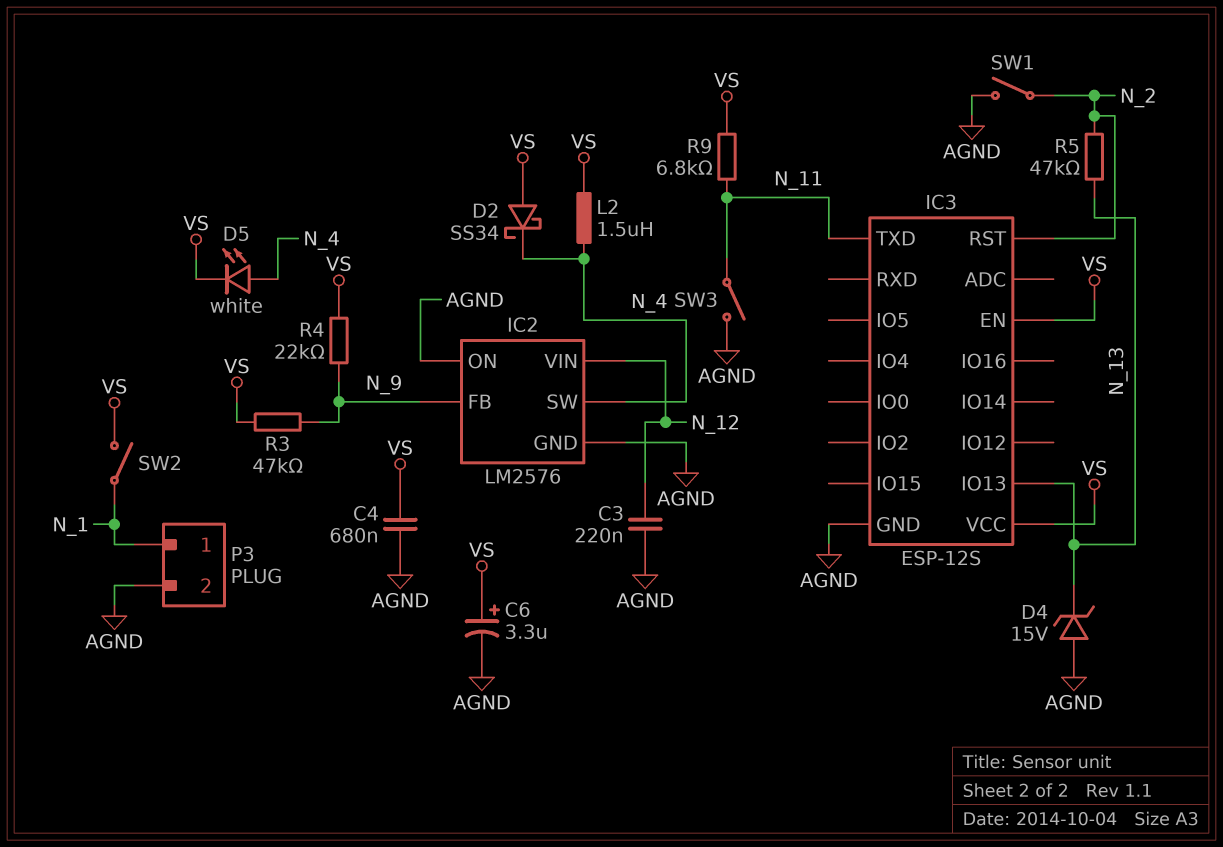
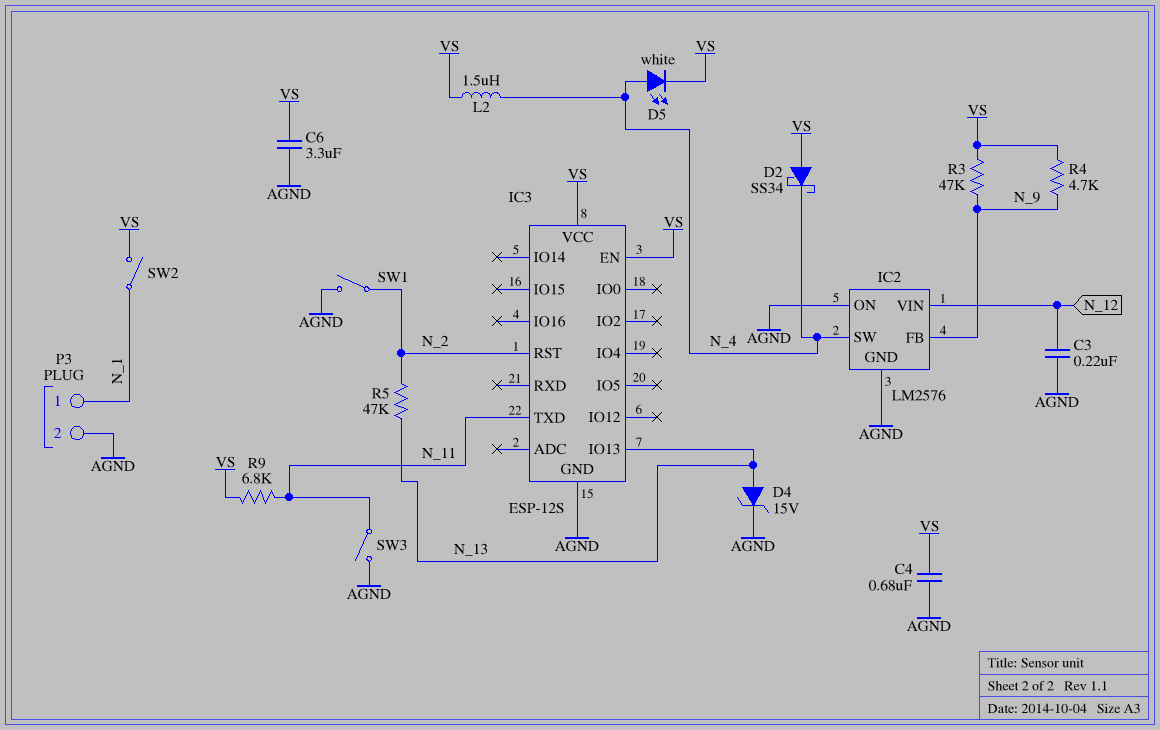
C6: 3.3uF (plus VS, minus AGND) -> 3.3uF (AGND, VS)
D4: zener 15V (A AGND, K N_13) -> zener 15V (A N_13, K AGND)
R4: 22k (N_9, VS) -> 4.7k (N_9, VS)

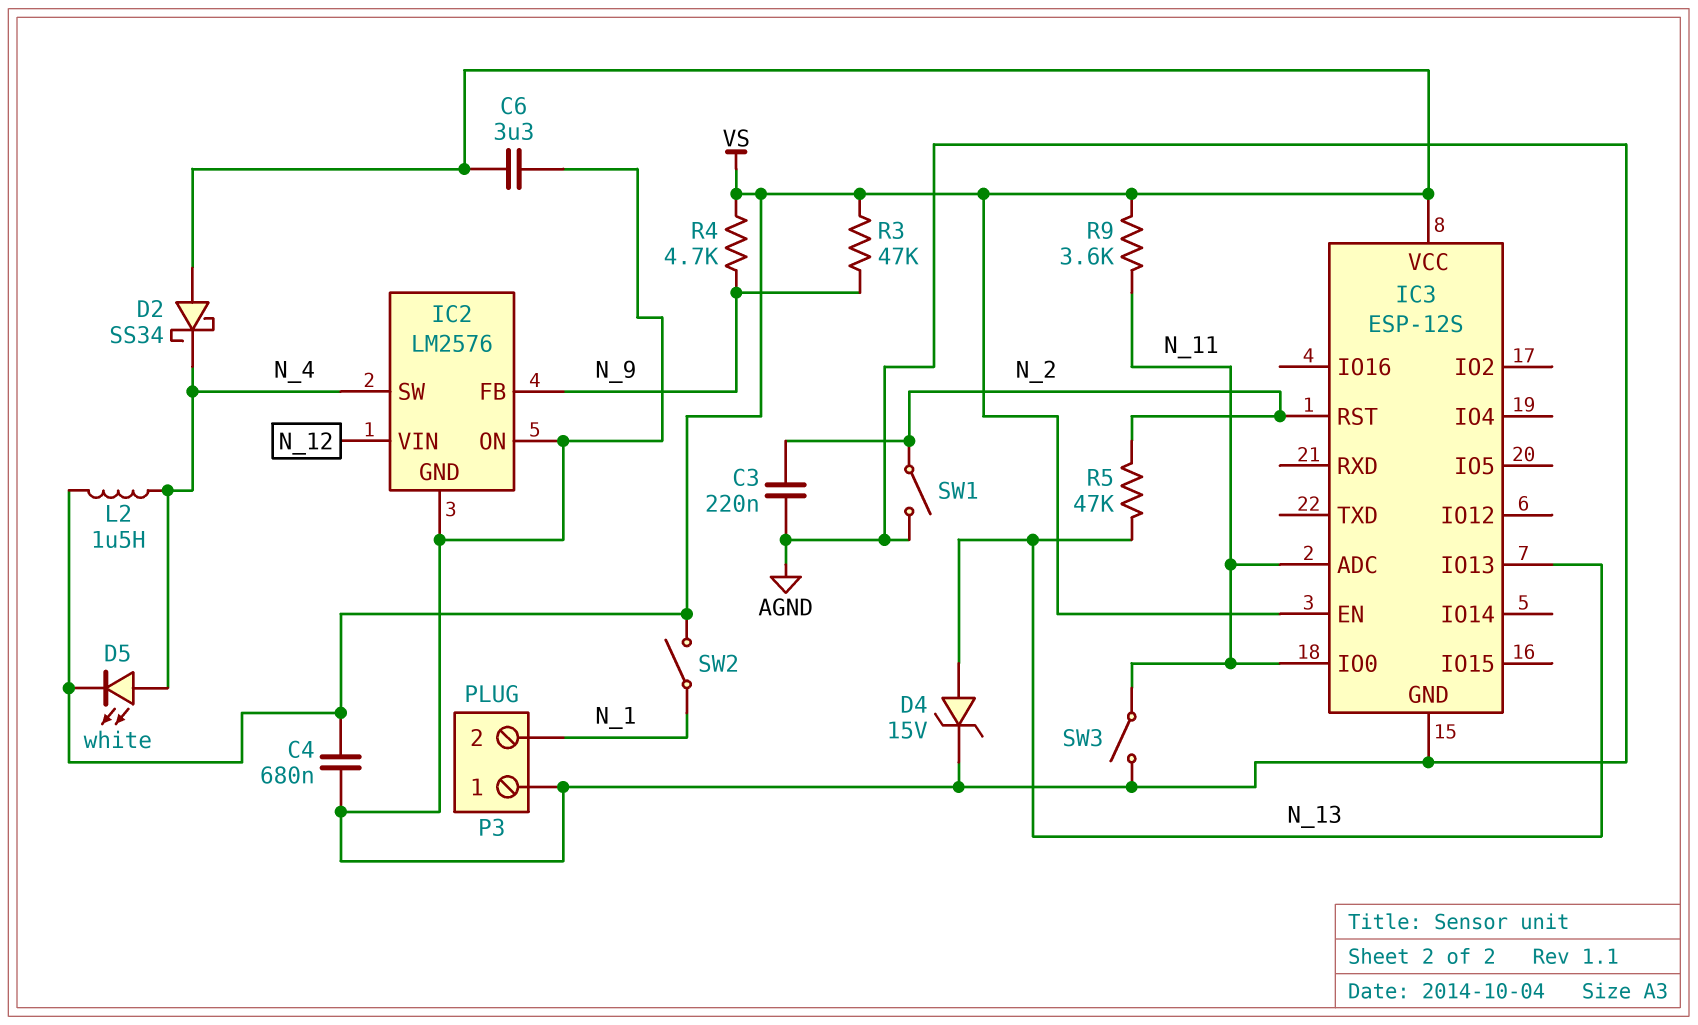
C3: 220nF (AGND, N_12) -> 220nF (AGND, N_2)
IC3 pin ADC: none -> N_11
IC3 pin IO0: none -> N_11
IC3 pin TXD: N_11 -> none
P3 pin 1: N_1 -> AGND
P3 pin 2: AGND -> N_1
R9: 6.8k (N_11, VS) -> 3.6k (N_11, VS)

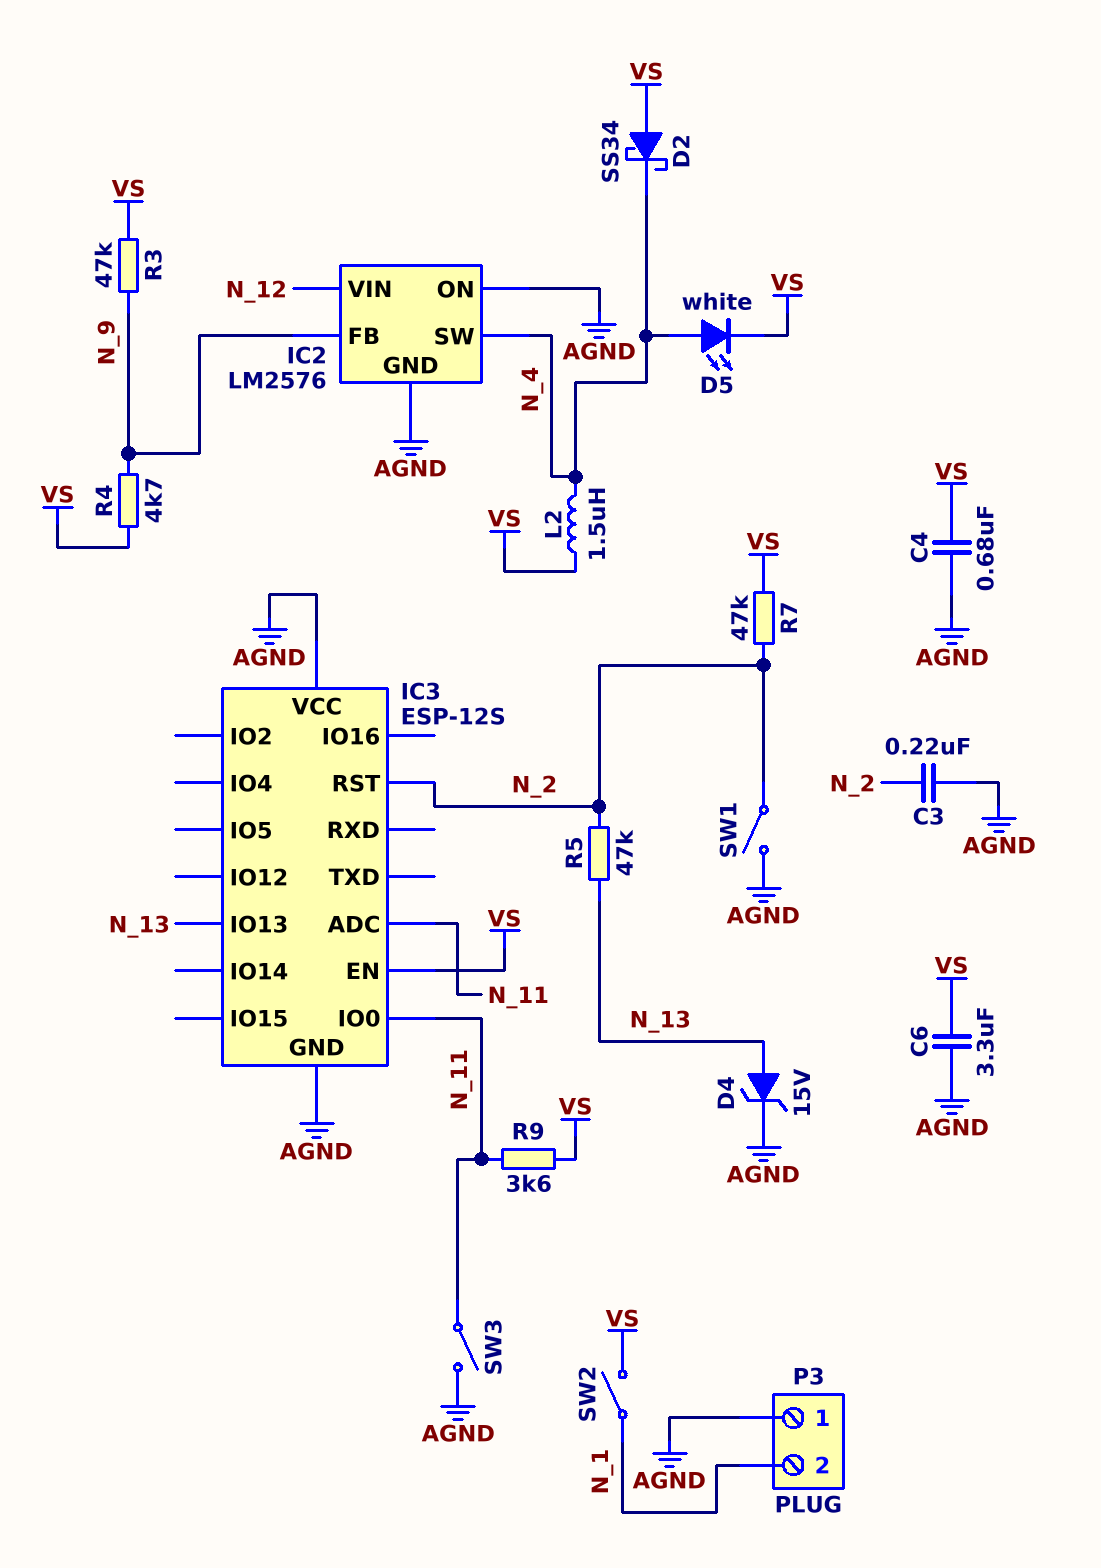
IC3 pin VCC: VS -> AGND
R7: none -> 47k (N_2, VS)

